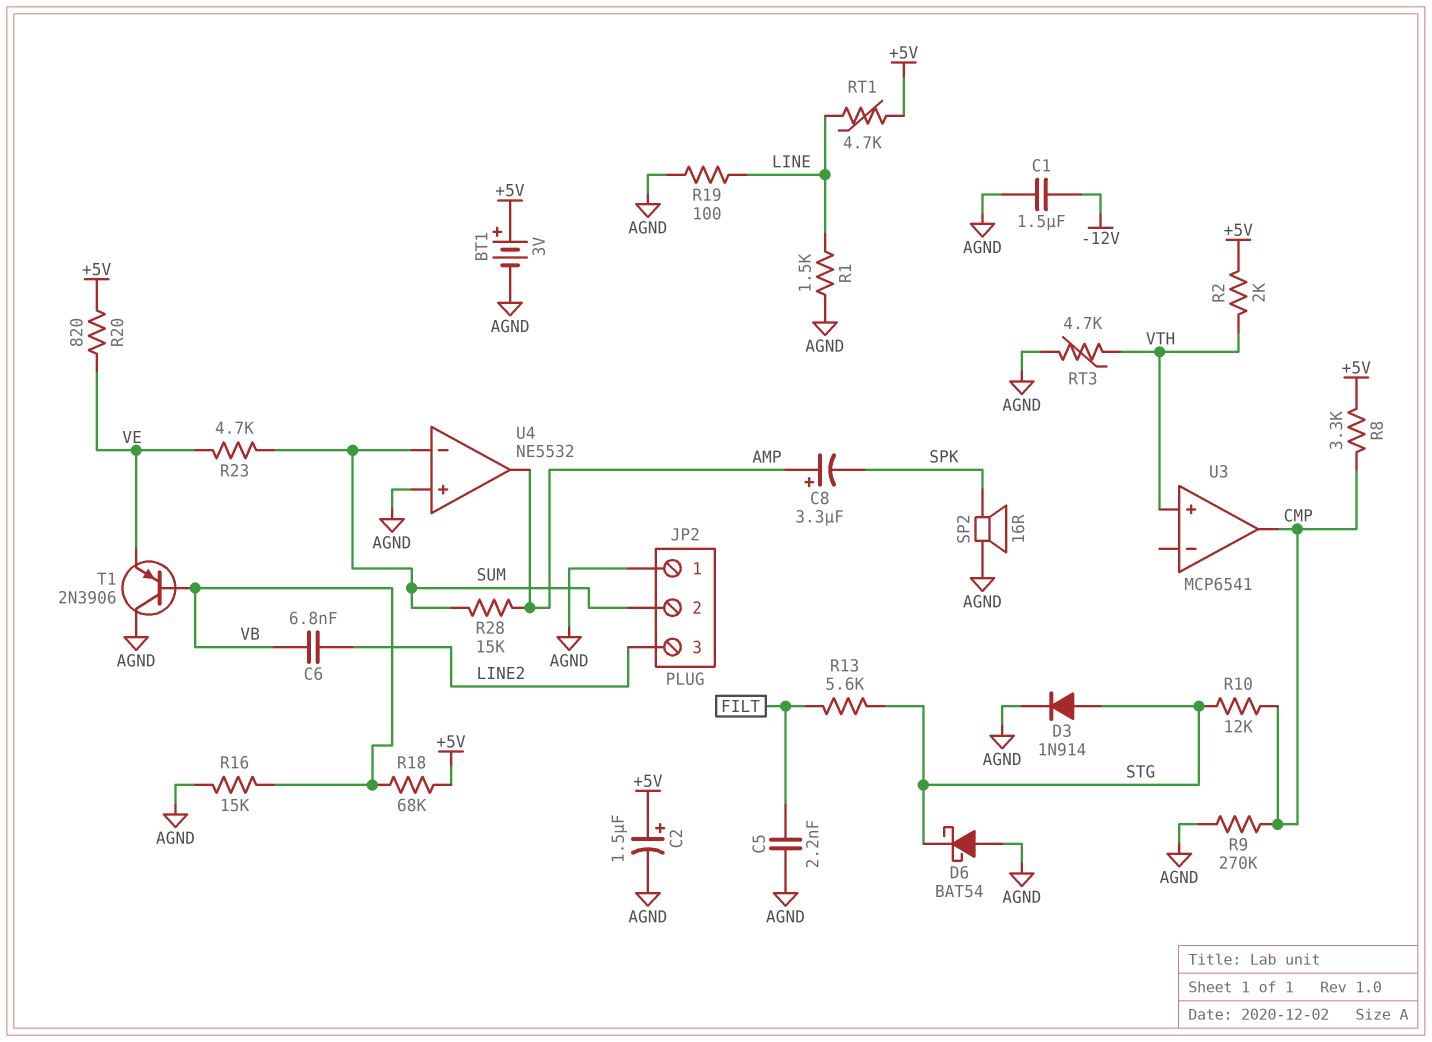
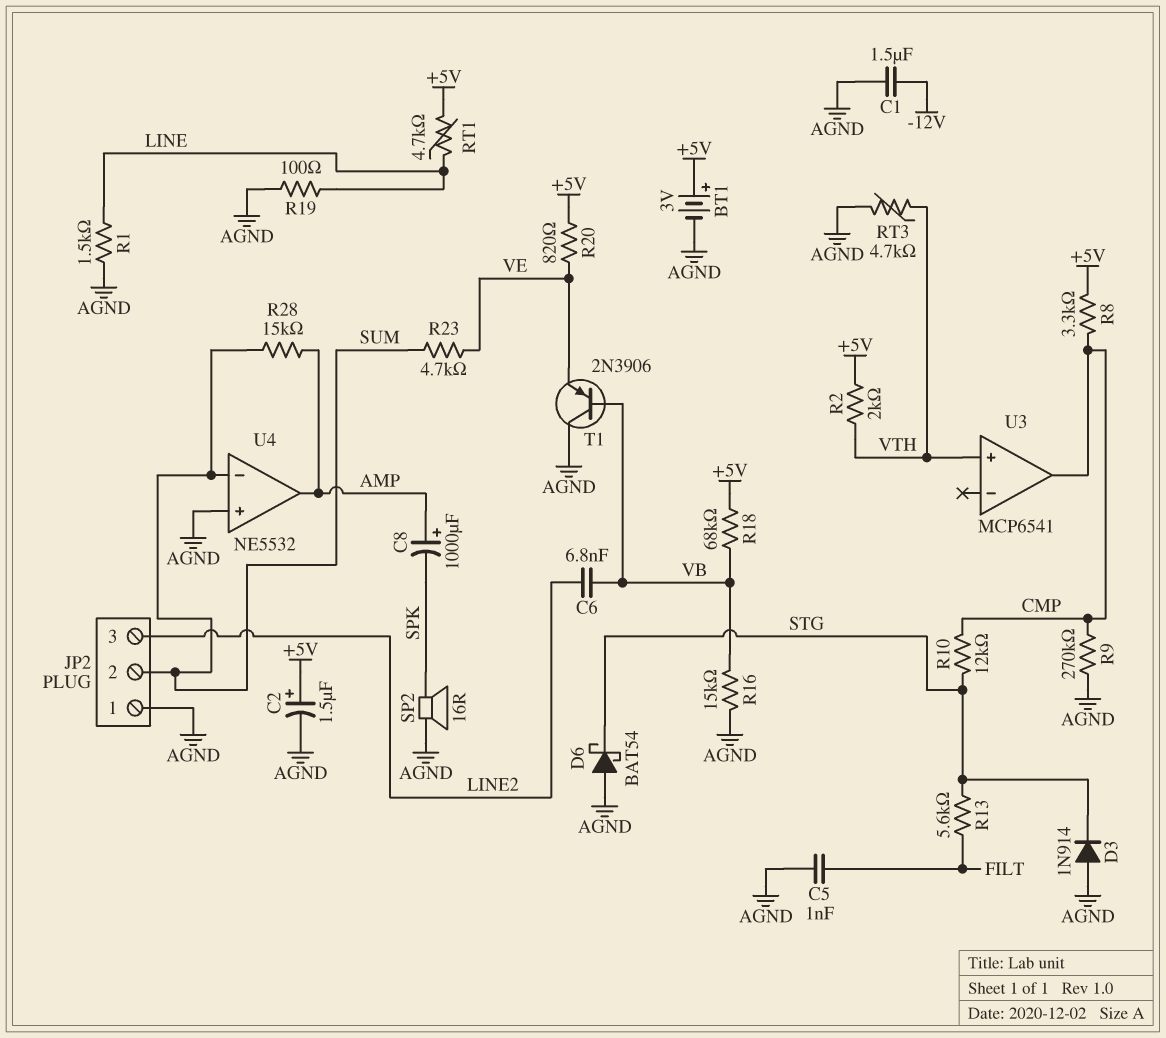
C5: 2.2nF (AGND, FILT) -> 1nF (AGND, FILT)
C8: 3.3uF (plus AMP, minus SPK) -> 1000uF (plus AMP, minus SPK)
D3: diode 1N914 (A STG, K AGND) -> diode 1N914 (A AGND, K STG)

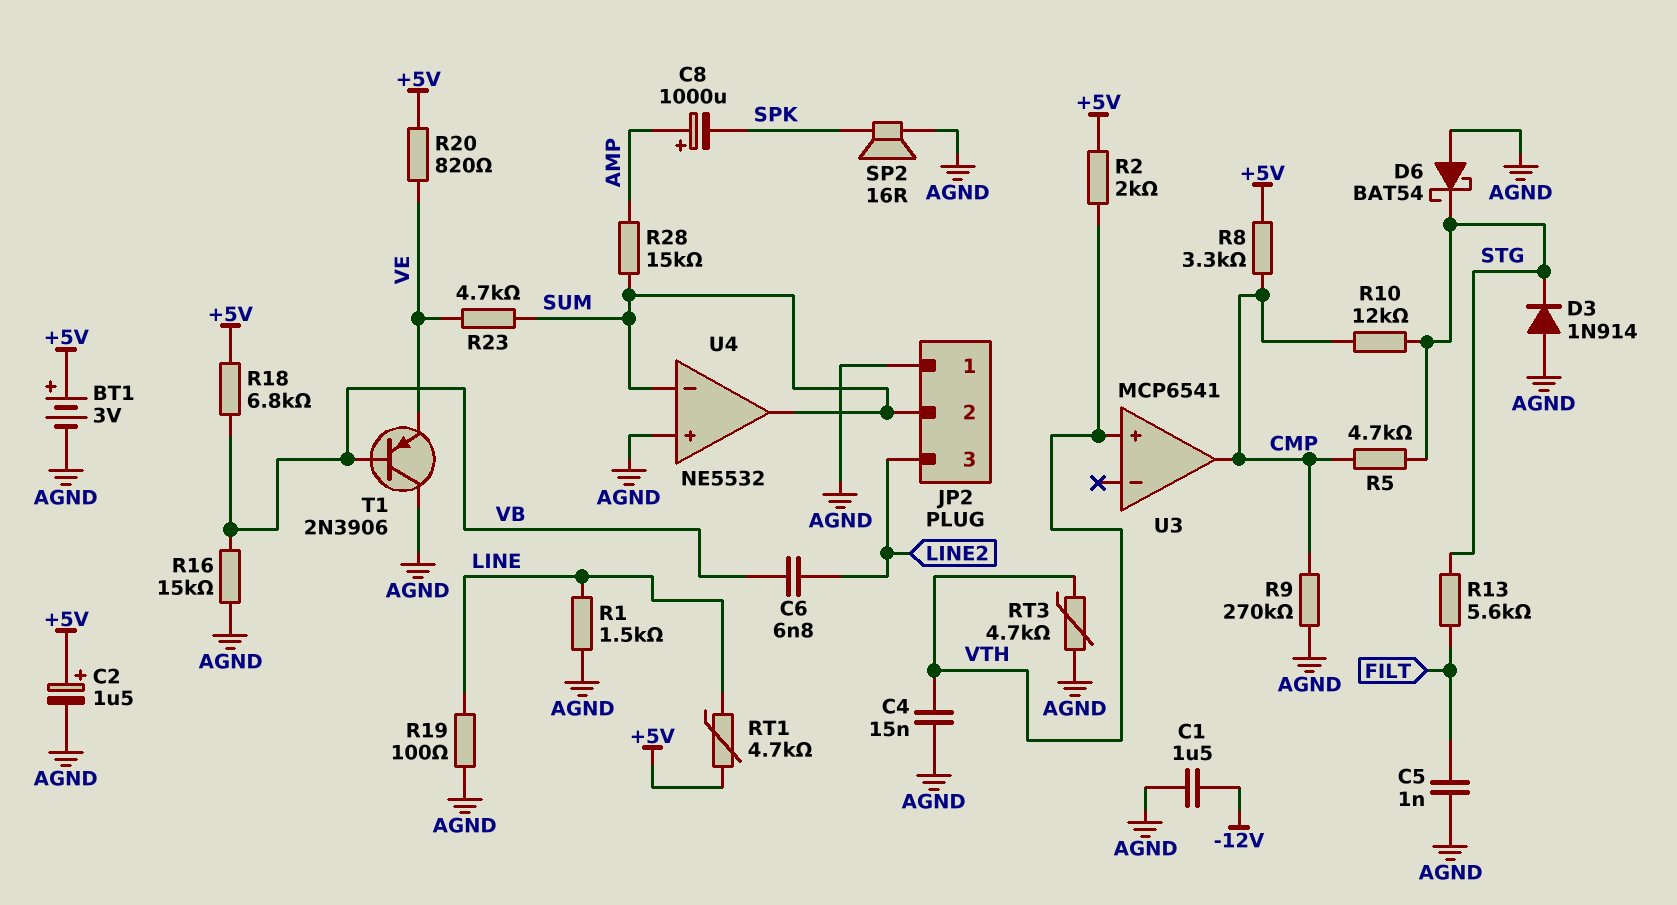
C4: none -> 15nF (AGND, VTH)
R5: none -> 4.7k (CMP, STG)
R18: 68k (+5V, VB) -> 6.8k (+5V, VB)
U4 pin out: AMP -> SUM

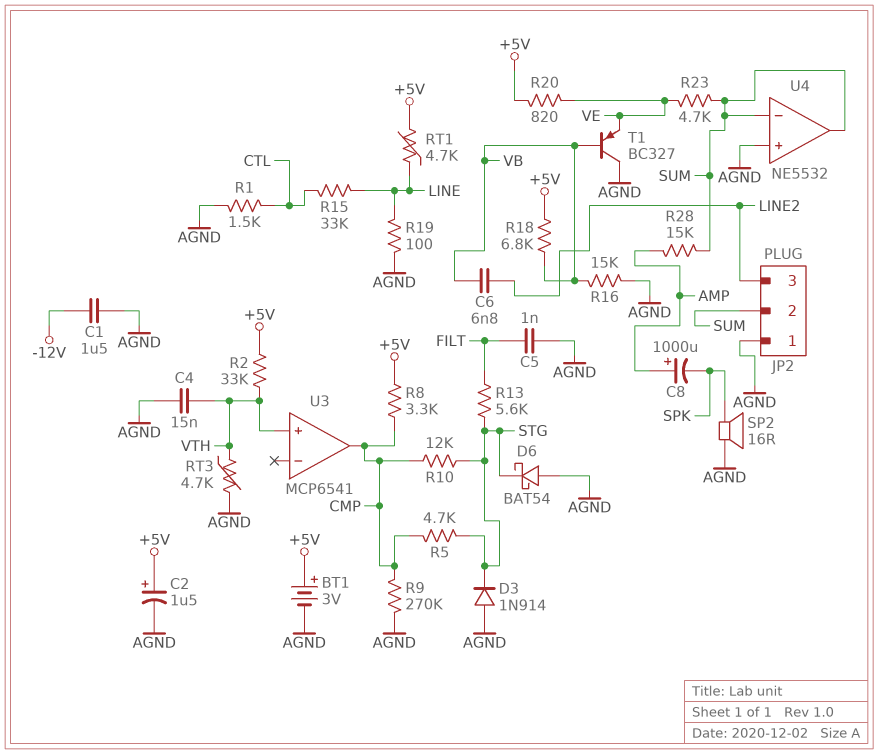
R1: 1.5k (AGND, LINE) -> 1.5k (AGND, CTL)
R2: 2k (+5V, VTH) -> 33k (+5V, VTH)
R15: none -> 33k (CTL, LINE)
T1: PNP 2N3906 (B VB, C AGND, E VE) -> PNP BC327 (B VB, C AGND, E VE)

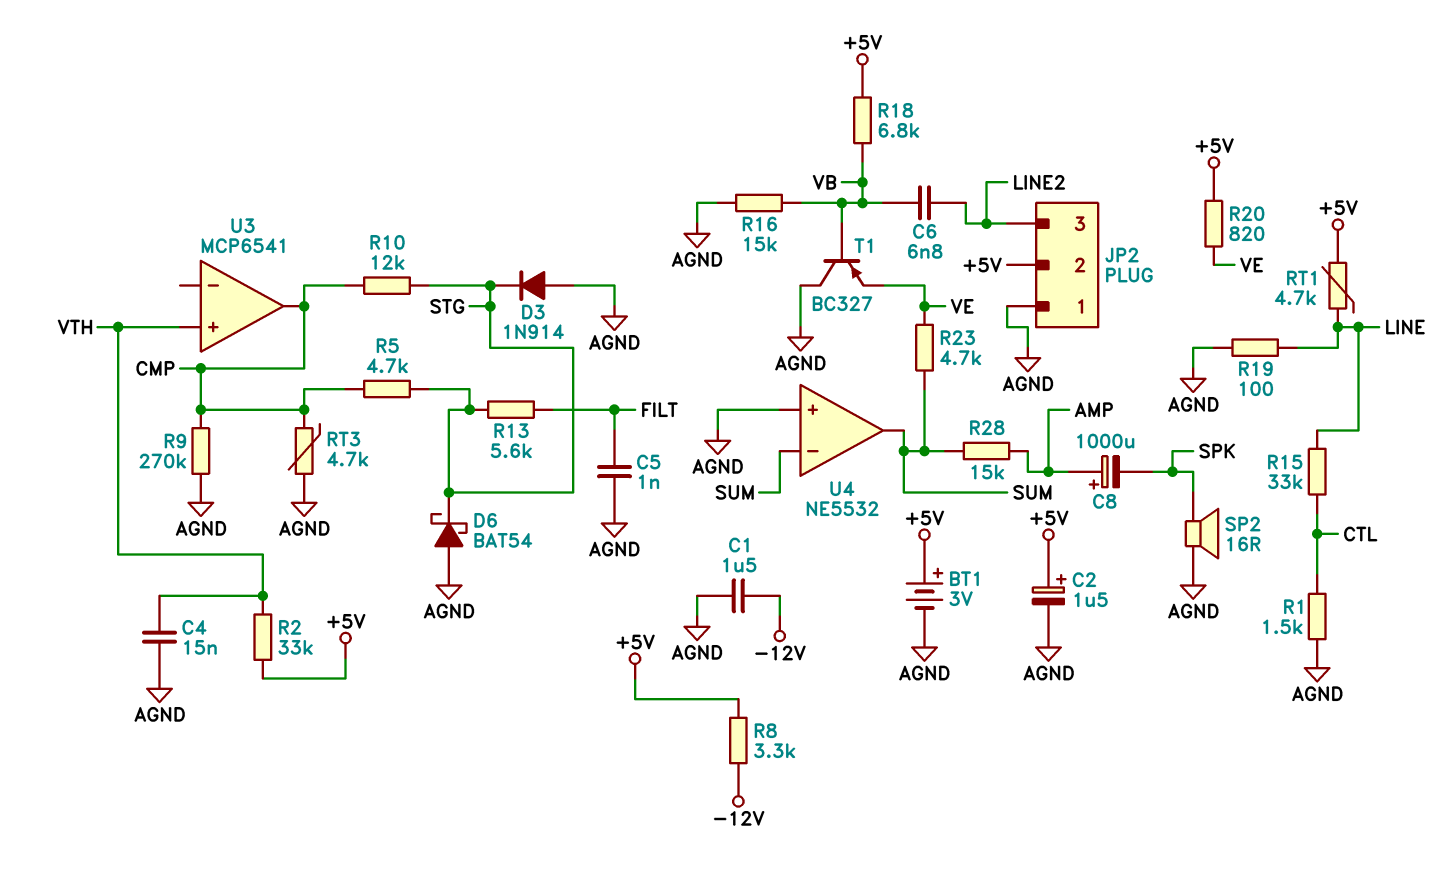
JP2 pin 2: SUM -> +5V
R8: 3.3k (+5V, CMP) -> 3.3k (+5V, -12V)
RT3: 4.7k (AGND, VTH) -> 4.7k (AGND, CMP)

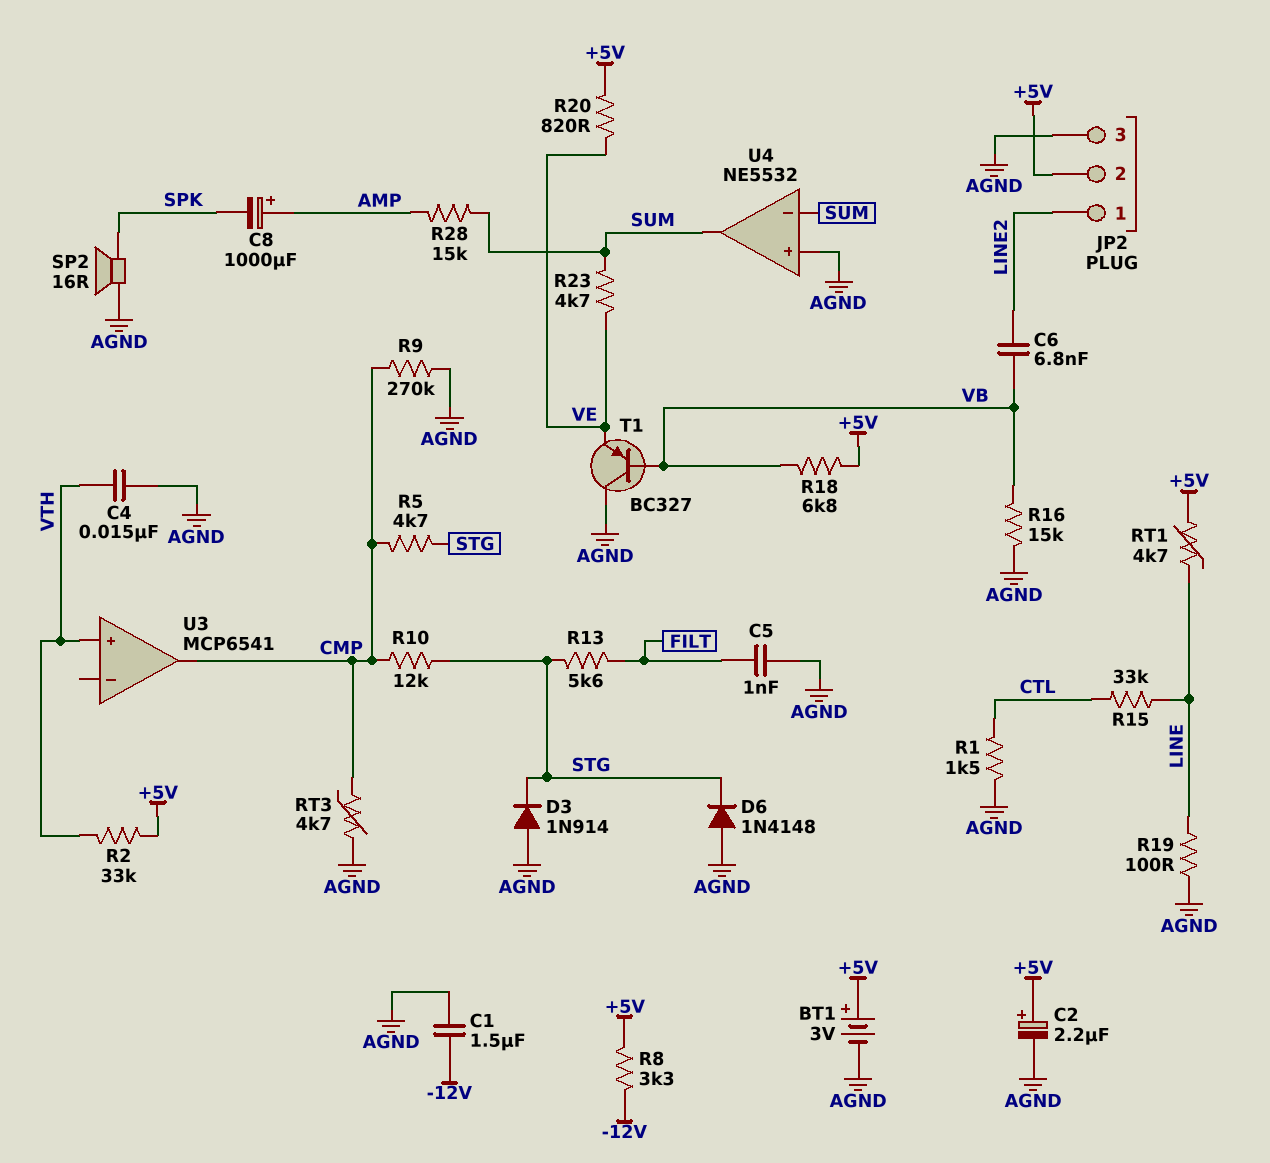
C2: 1.5uF (plus +5V, minus AGND) -> 2.2uF (plus +5V, minus AGND)
D6: schottky BAT54 (A AGND, K STG) -> diode 1N4148 (A AGND, K STG)
JP2 pin 1: AGND -> LINE2
JP2 pin 3: LINE2 -> AGND

